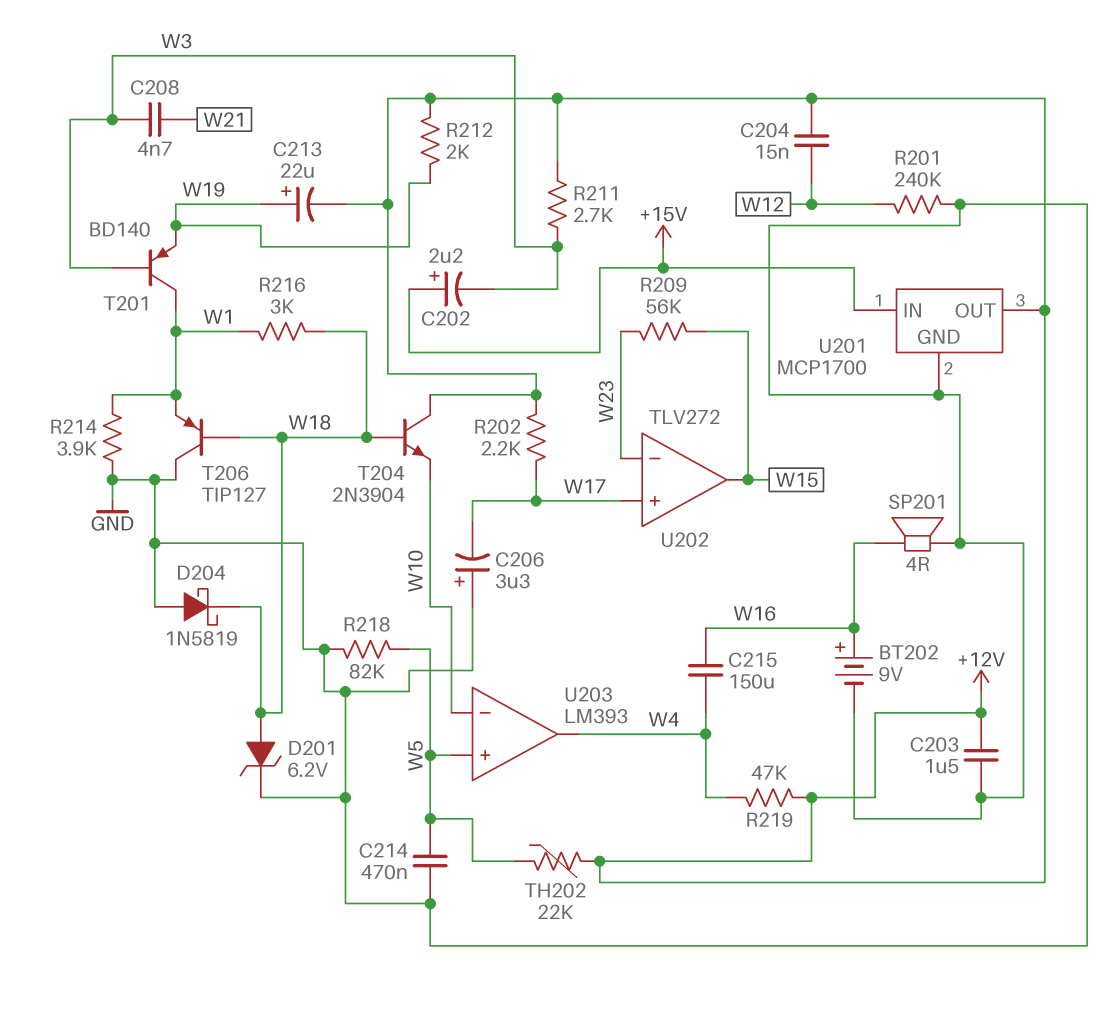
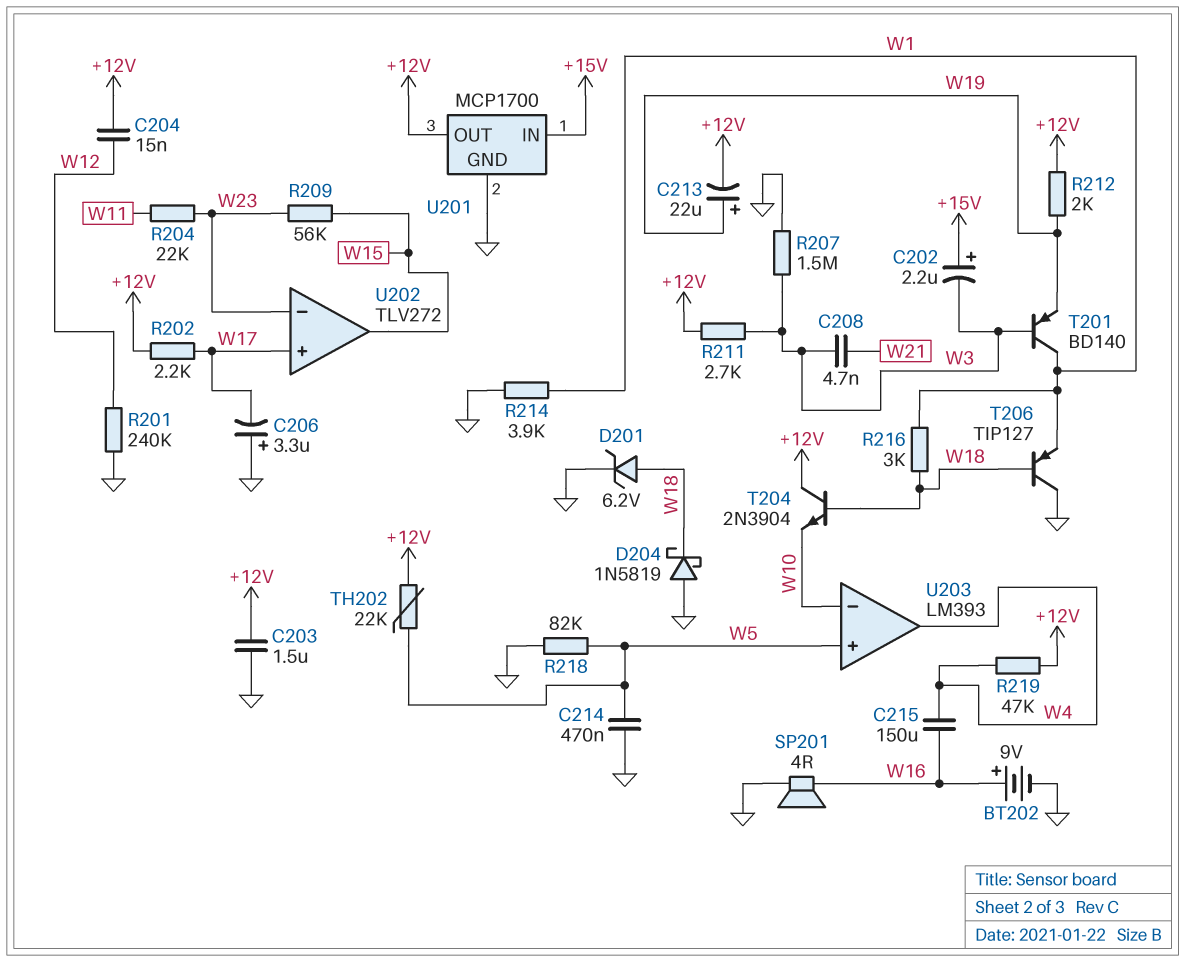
R204: none -> 22k (W11, W23)
R207: none -> 1.5M (GND, W3)

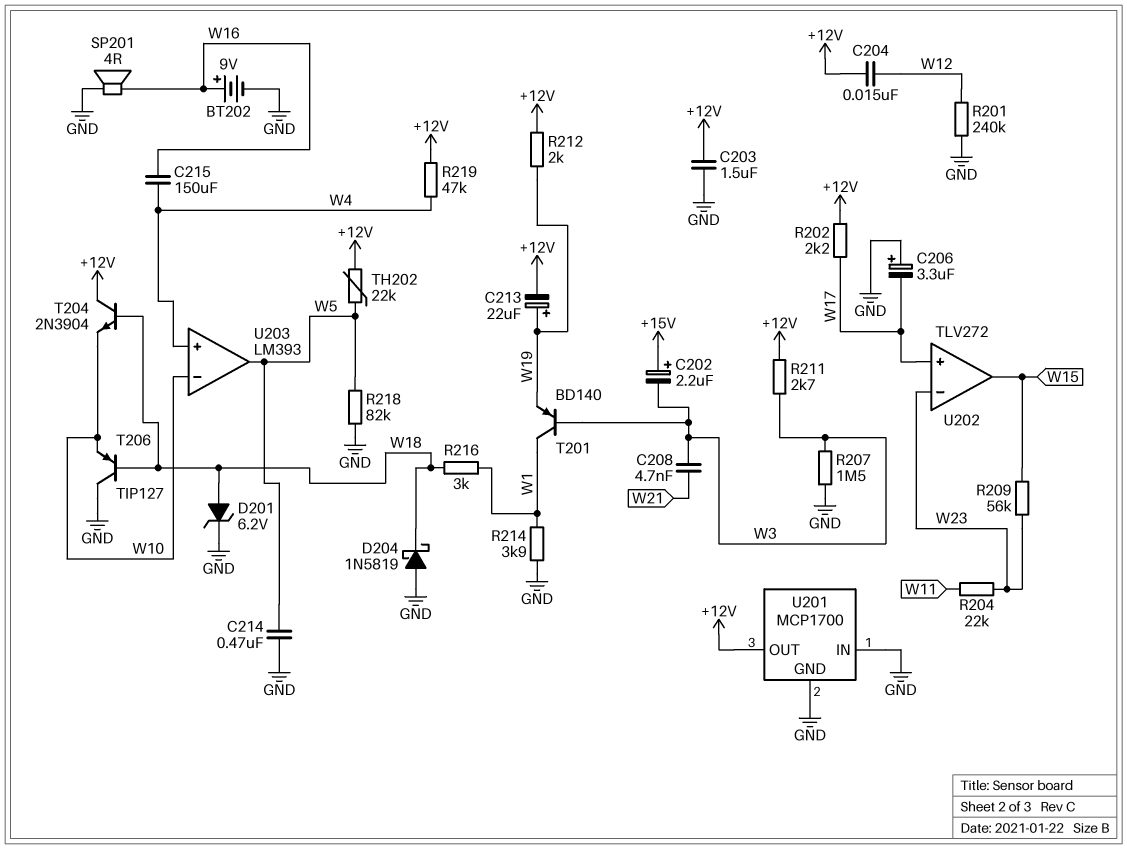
T206: PNP TIP127 (B W18, C GND, E W1) -> PNP TIP127 (B W18, C GND, E W10)
U201 pin IN: +15V -> GND
U203 pin in+: W5 -> W4
U203 pin out: W4 -> W5

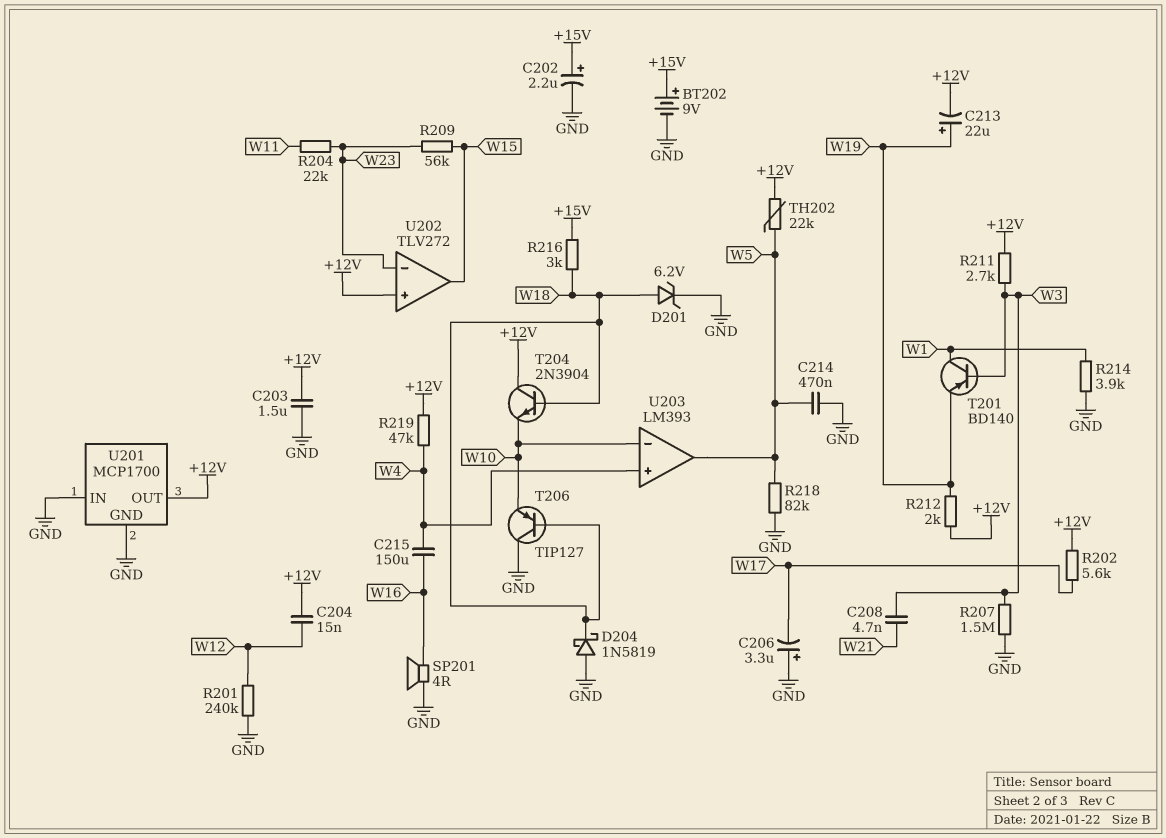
BT202: 9V (plus W16, minus GND) -> 9V (plus +15V, minus GND)
C202: 2.2uF (plus +15V, minus W3) -> 2.2uF (plus +15V, minus GND)
R202: 2.2k (+12V, W17) -> 5.6k (+12V, W17)
R216: 3k (W1, W18) -> 3k (+15V, W18)
U202 pin in+: W17 -> +12V

